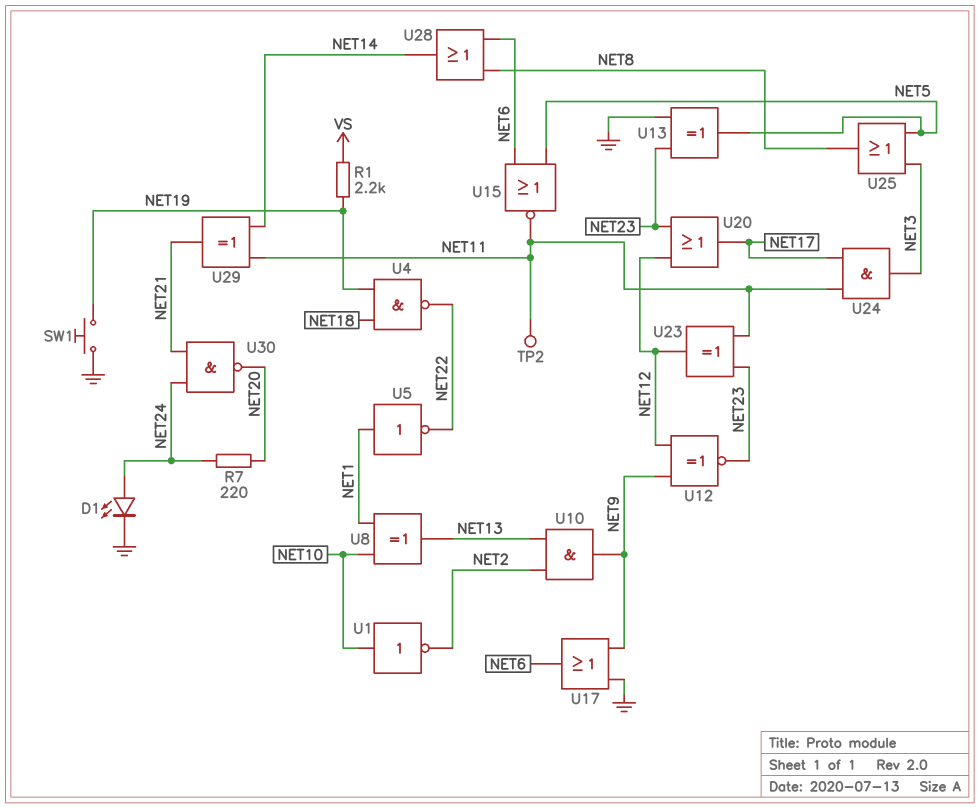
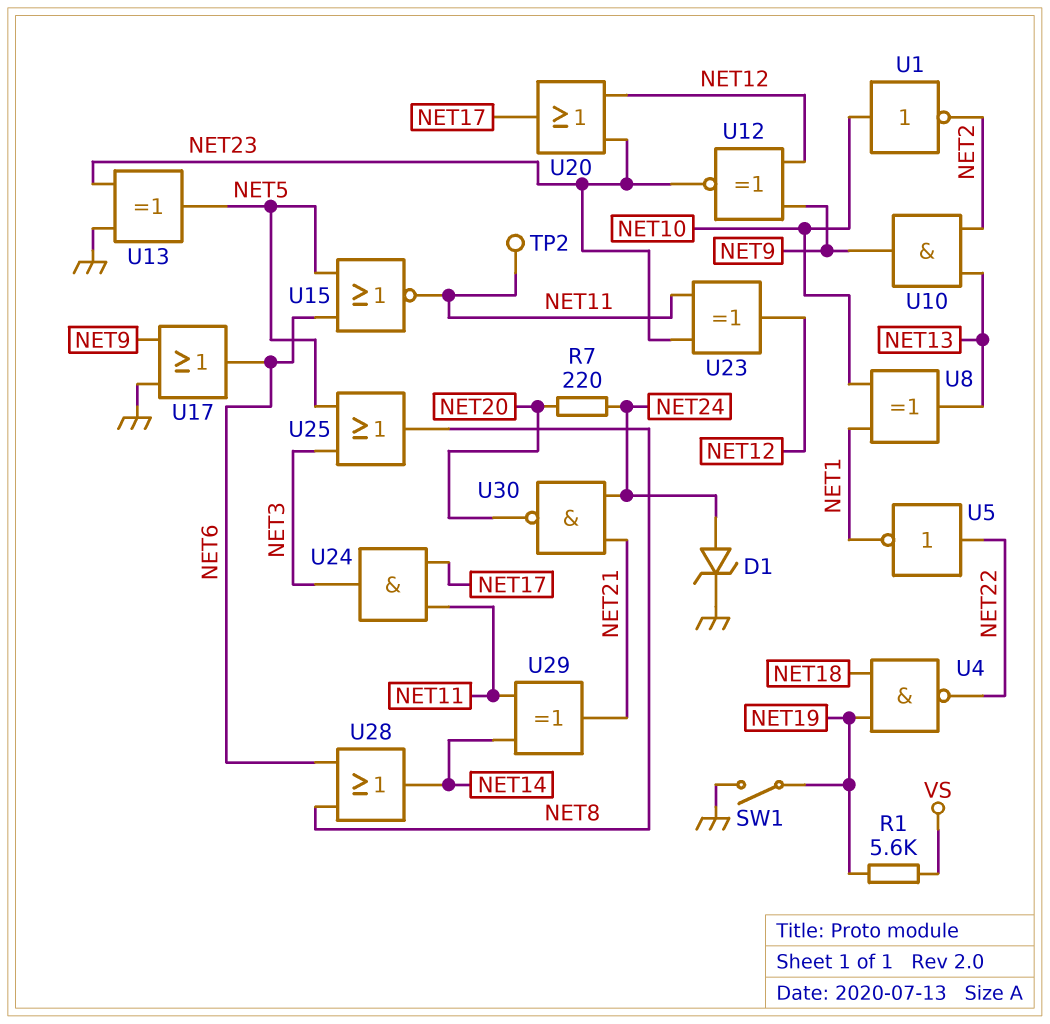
D1: LED (A NET24, K GND) -> zener (A NET24, K GND)
R1: 2.2k (NET19, VS) -> 5.6k (NET19, VS)
SW1: button (GND, NET19) -> switch (GND, NET19)
U5: NOT (in NET1, out NET22) -> NOT (in NET22, out NET1)

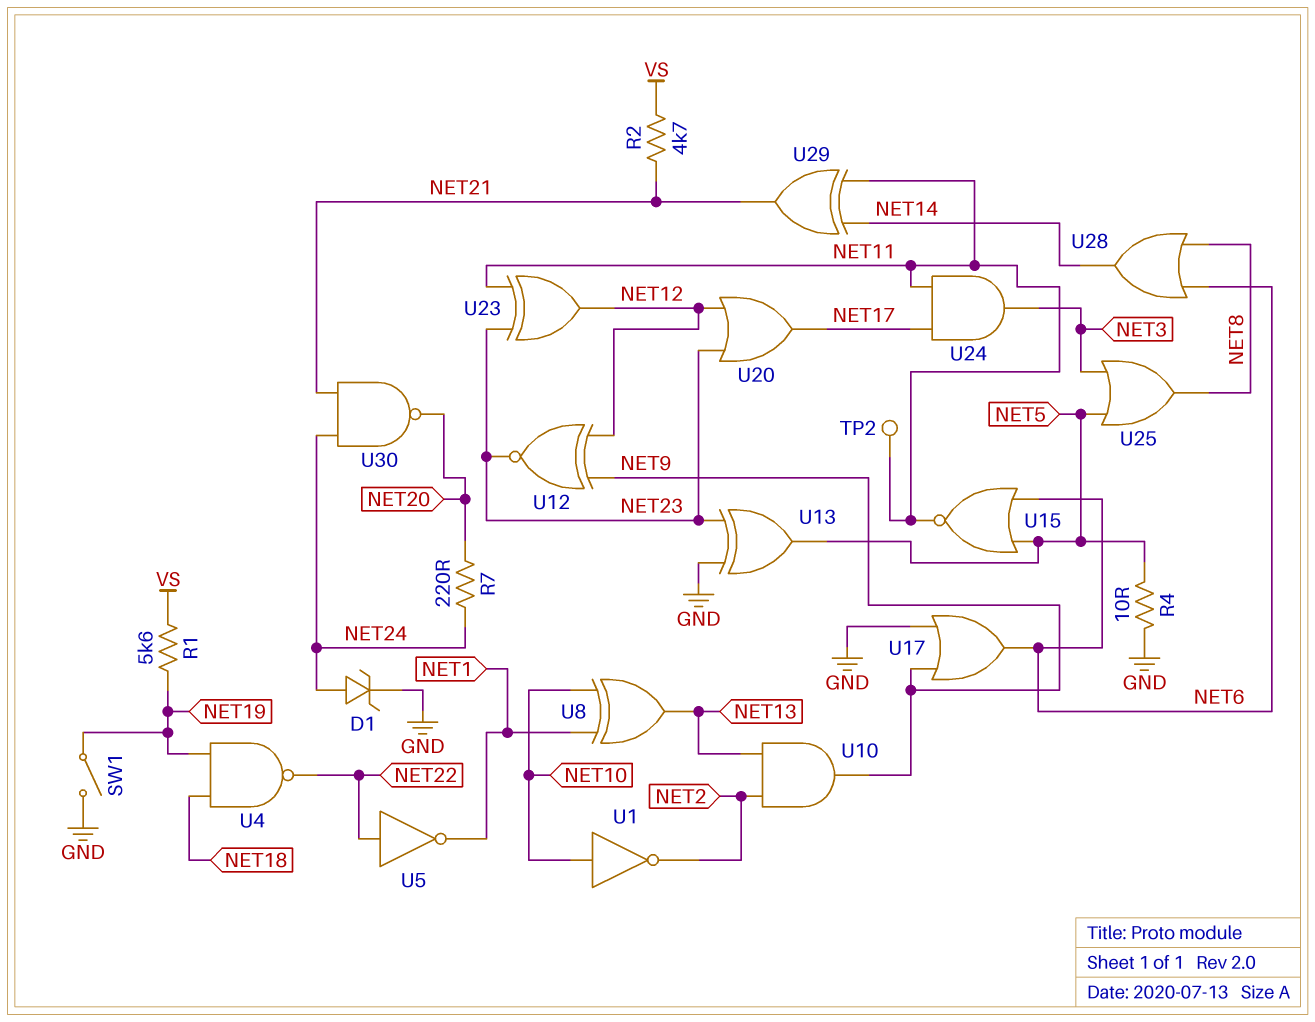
R2: none -> 4.7k (NET21, VS)
R4: none -> 10 (GND, NET5)

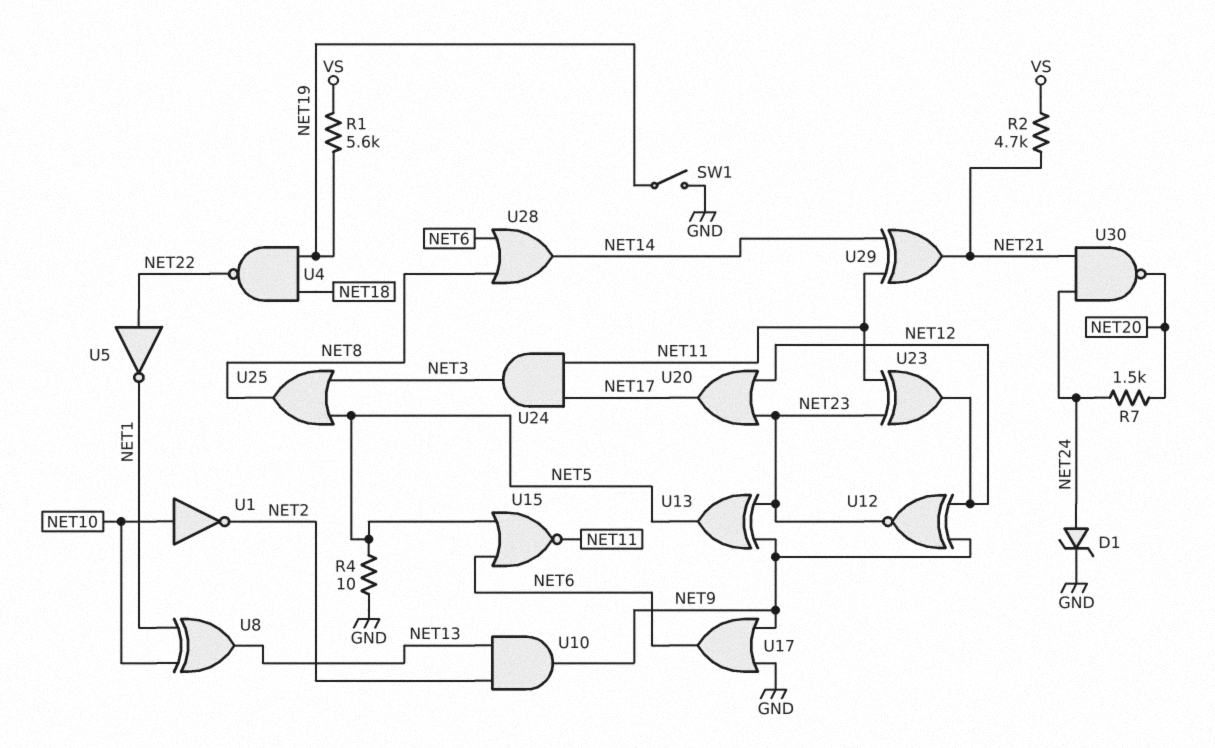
R7: 220 (NET20, NET24) -> 1.5k (NET20, NET24)
TP2: test point (NET11) -> none
U13: XOR (in GND, in NET23, out NET5) -> XOR (in NET9, in NET23, out NET5)

